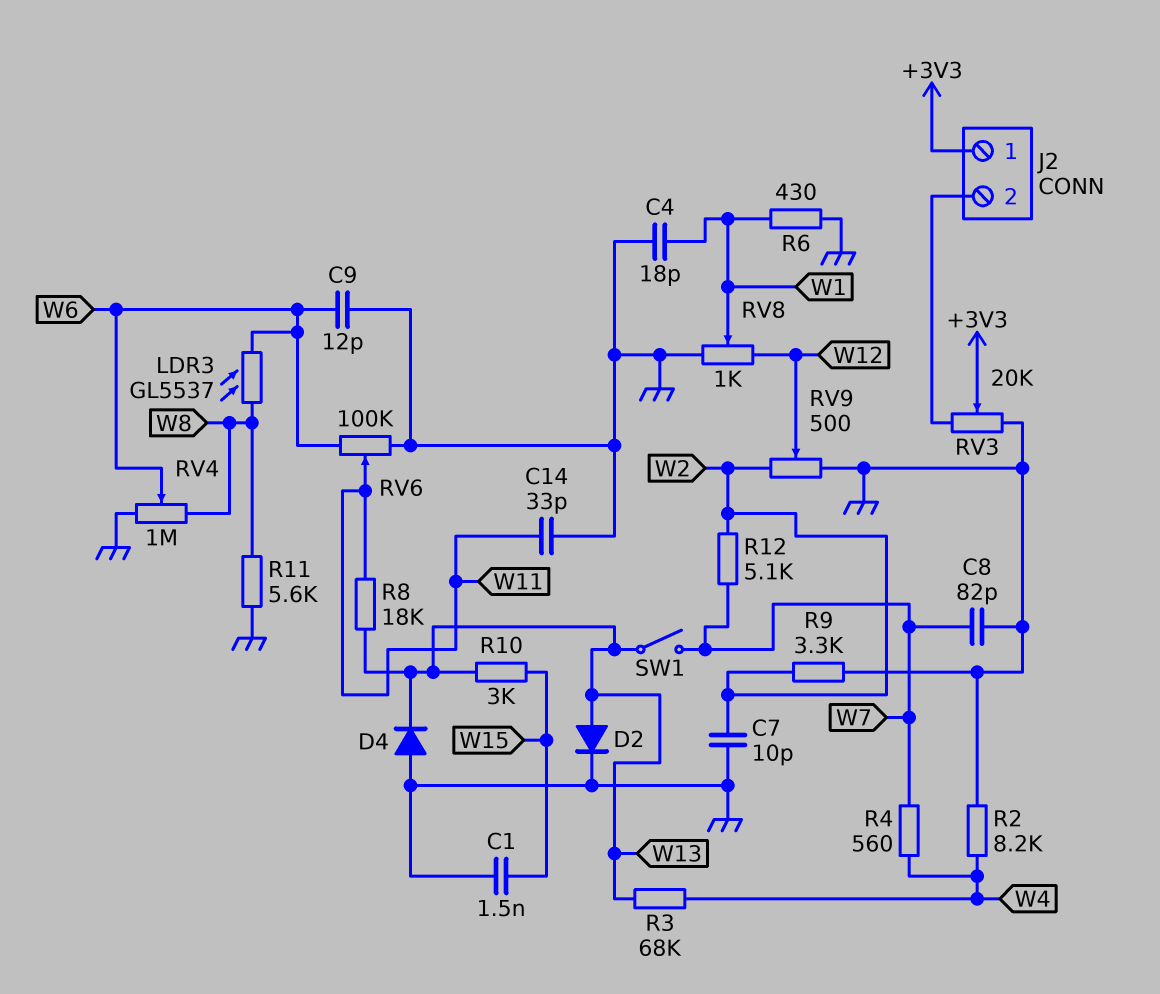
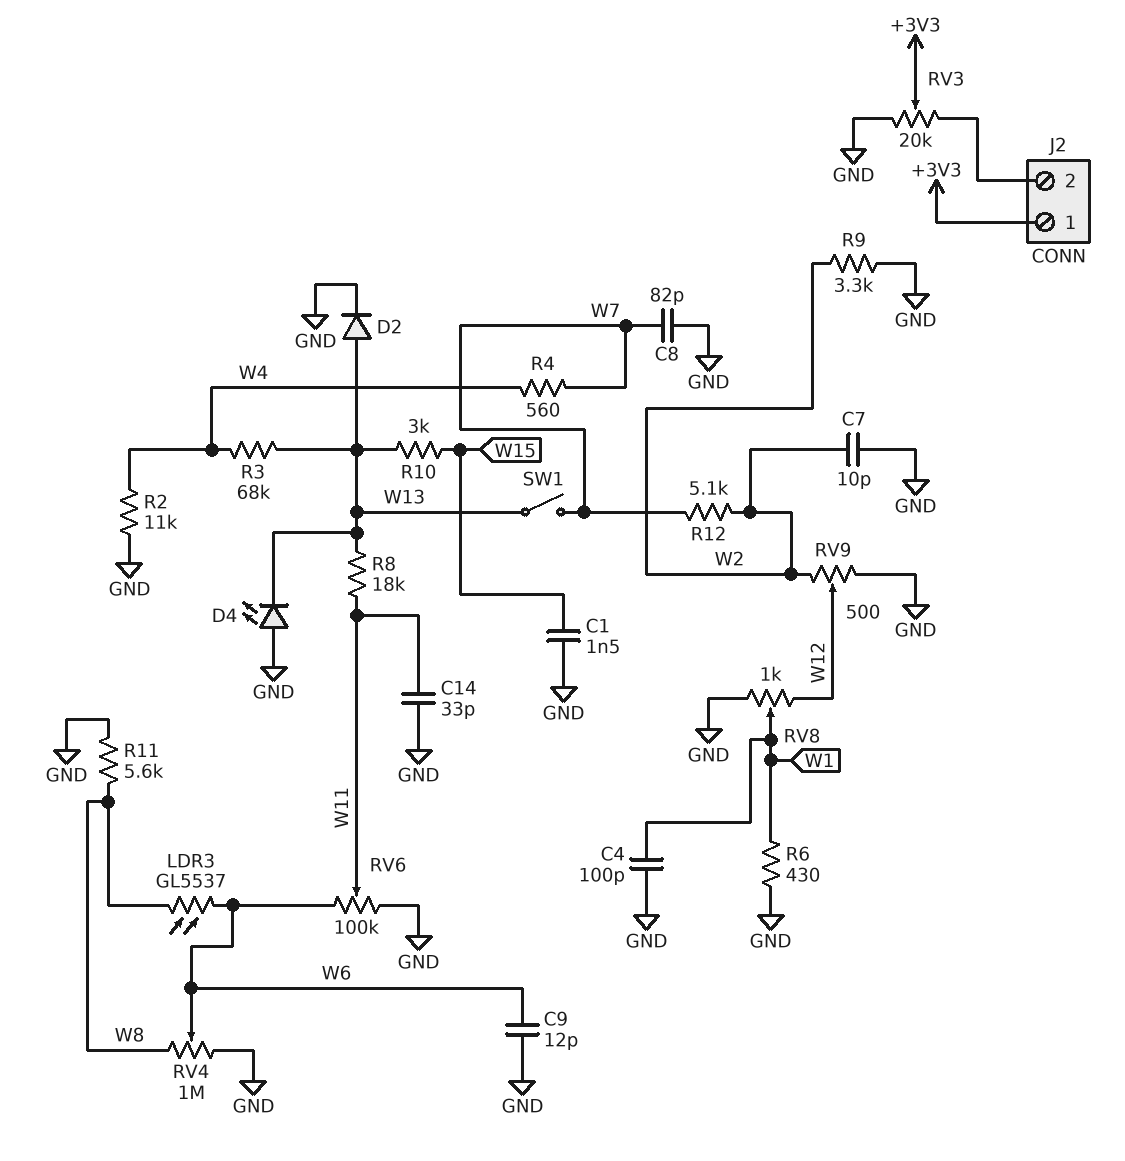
C4: 18pF (GND, W1) -> 100pF (GND, W1)
D4: diode (A GND, K W13) -> LED (A GND, K W13)
R2: 8.2k (GND, W4) -> 11k (GND, W4)

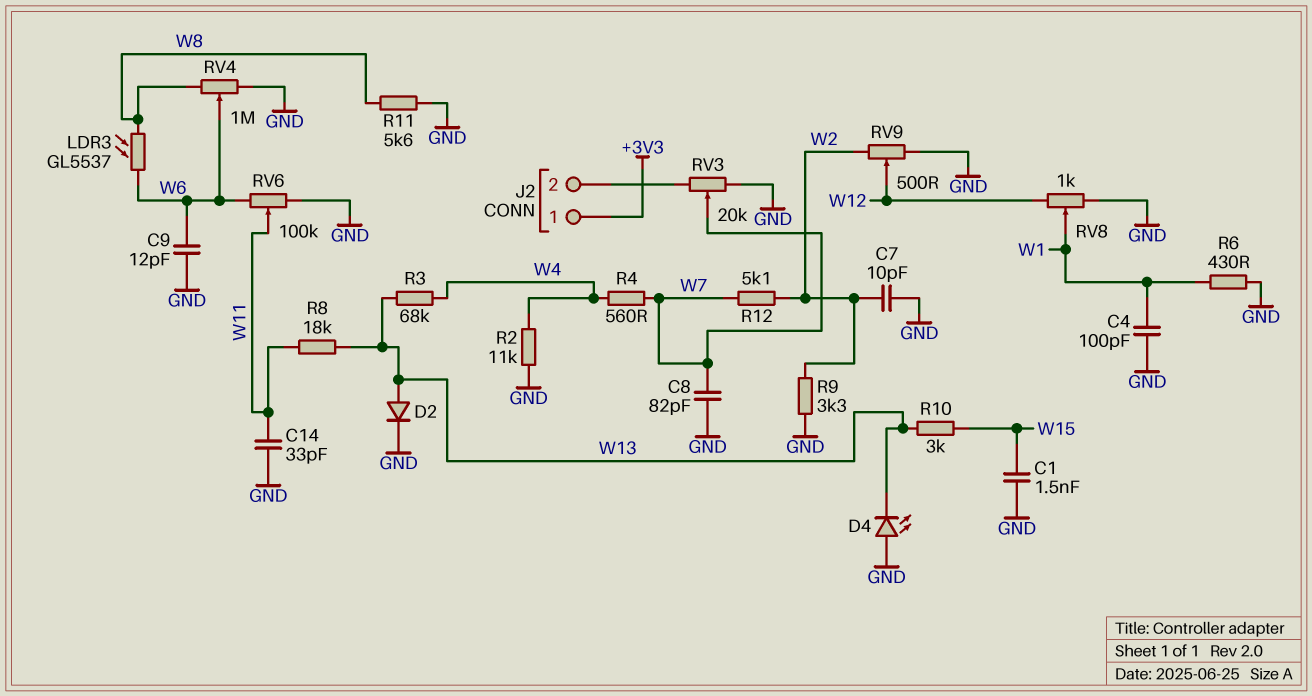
RV3: 20k (GND, J2/2, wiper +3V3) -> 20k (GND, J2/2, wiper W7)
SW1: switch (W7, W13) -> none

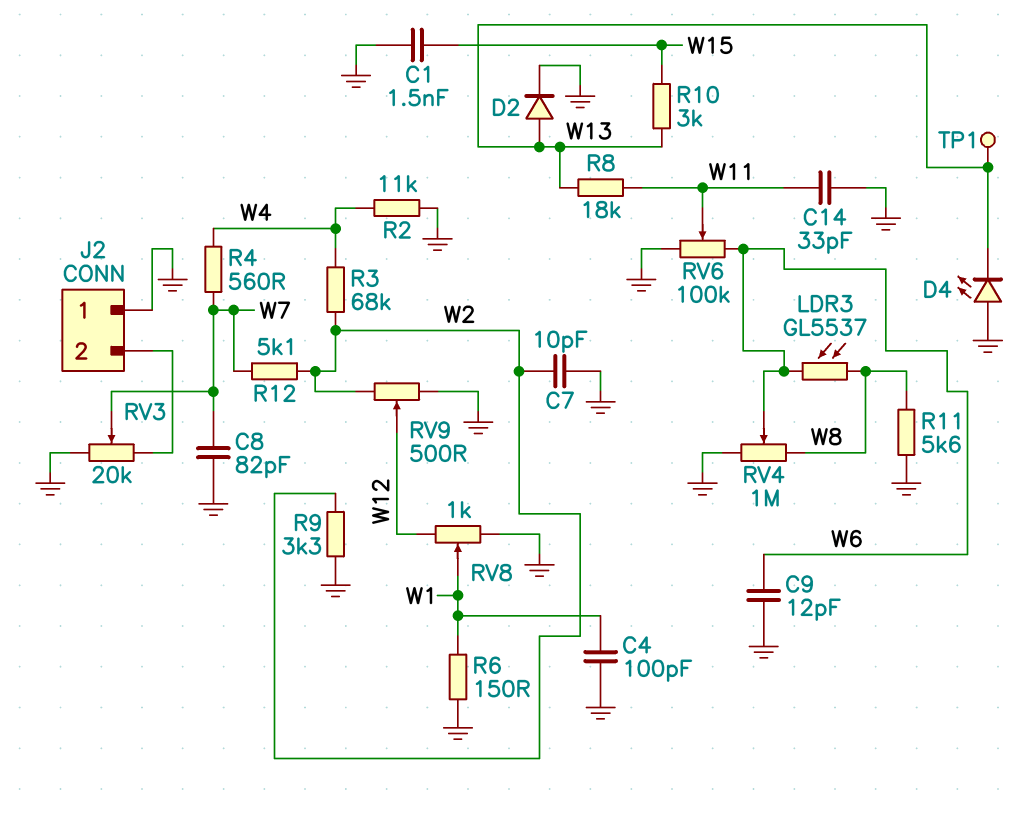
J2 pin 1: +3V3 -> GND
R3: 68k (W4, W13) -> 68k (W2, W4)
R6: 430 (GND, W1) -> 150 (GND, W1)
TP1: none -> test point (W13)

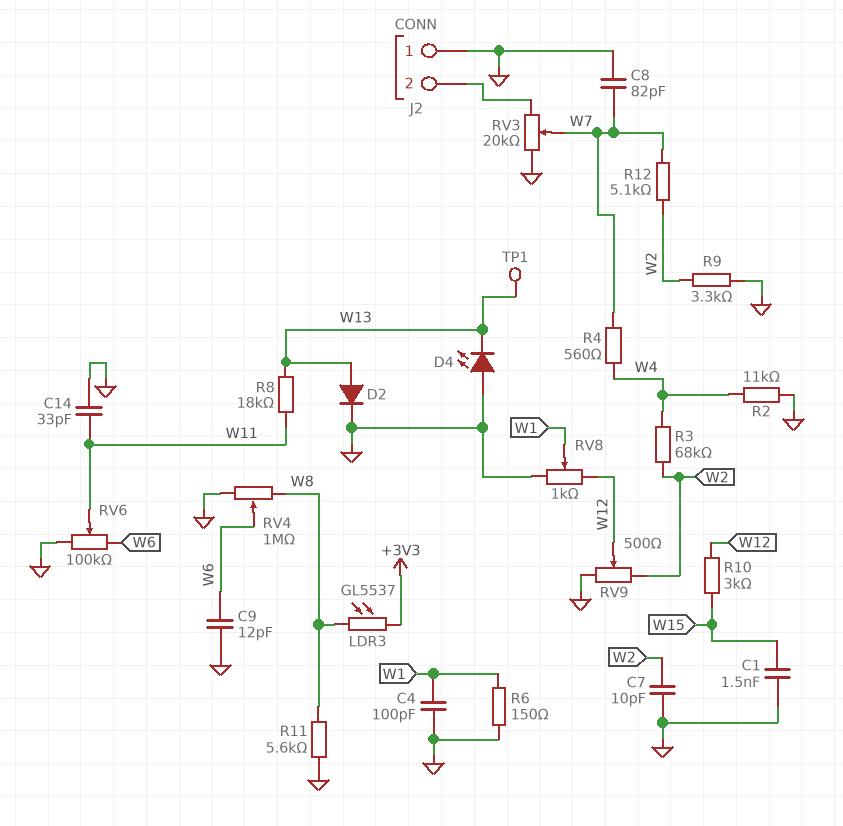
LDR3: GL5537 (W6, W8) -> GL5537 (+3V3, W8)
R10: 3k (W13, W15) -> 3k (W12, W15)

